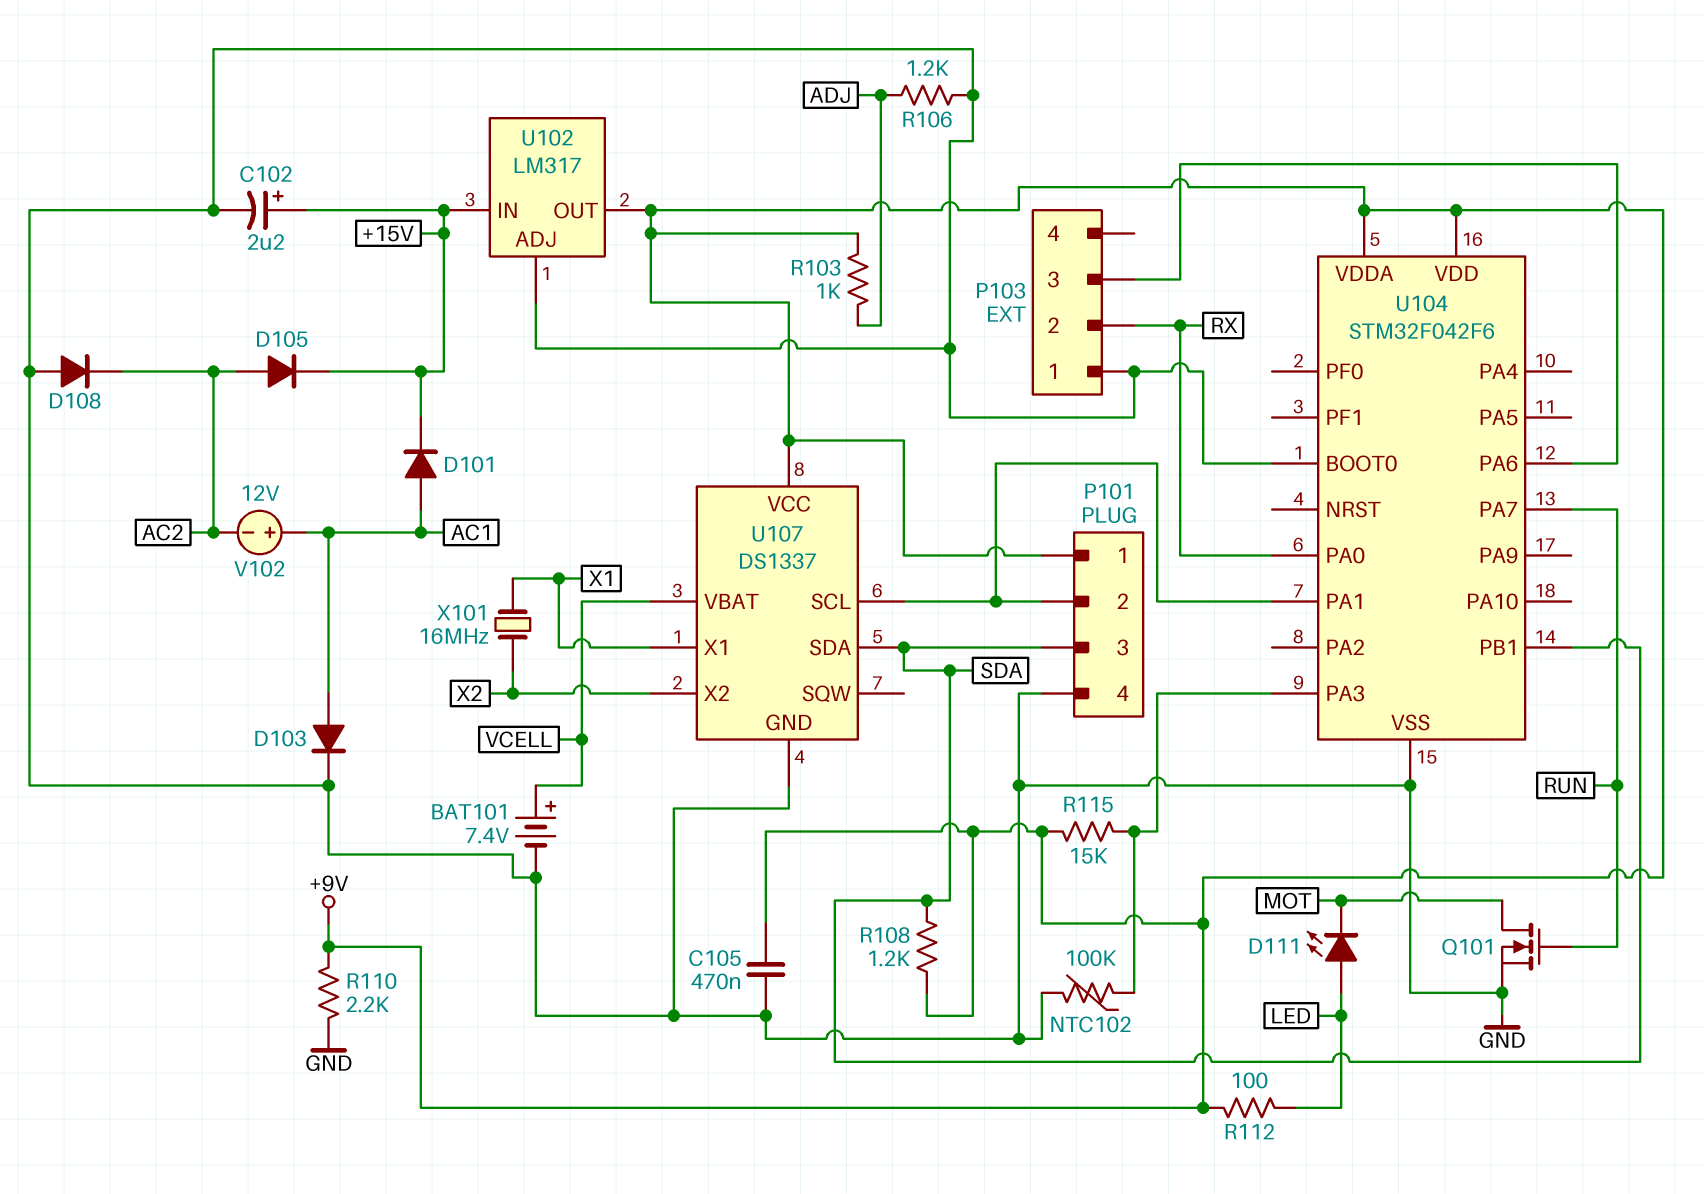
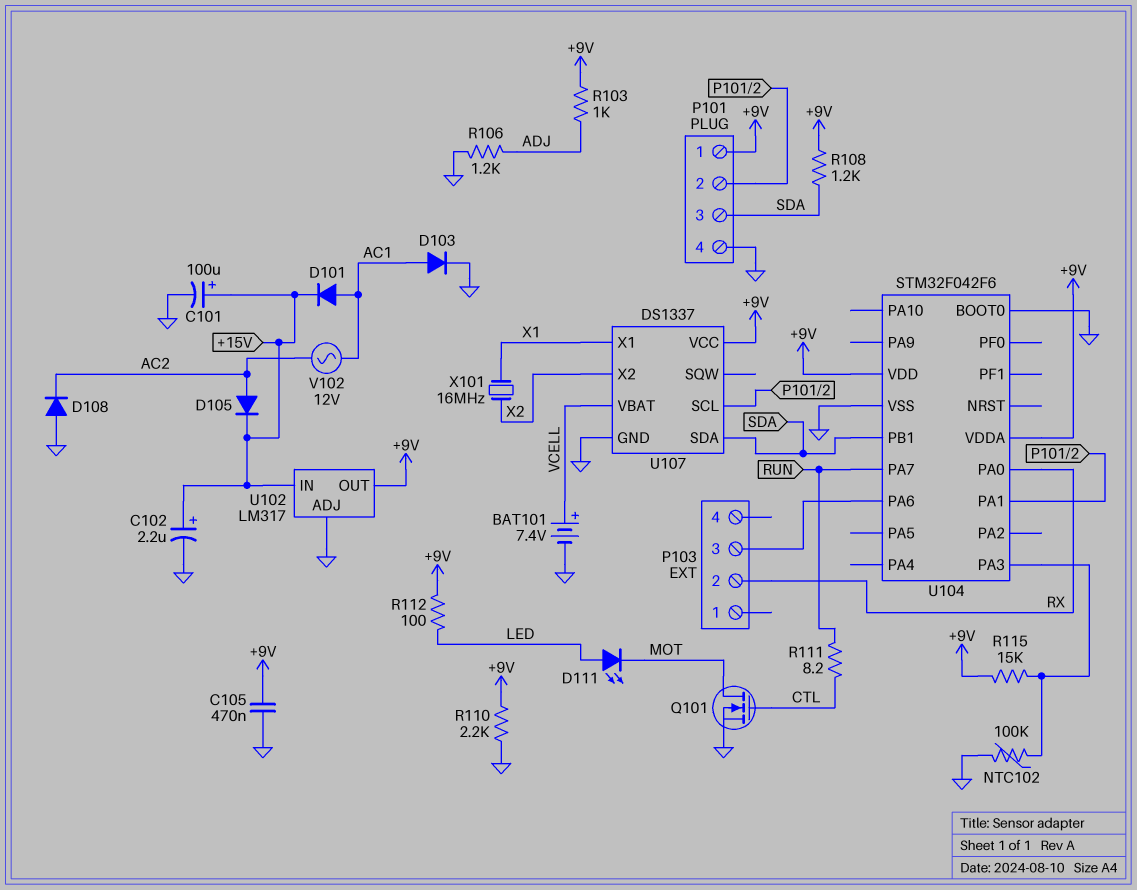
C101: none -> 100uF (plus +15V, minus GND)
P103 pin 1: GND -> none
Q101: NMOS (G RUN, D MOT, S GND) -> NMOS (G CTL, D MOT, S GND)
R111: none -> 8.2 (CTL, RUN)
V102: 12V (plus AC1, minus AC2) -> AC 12V (AC1, AC2)

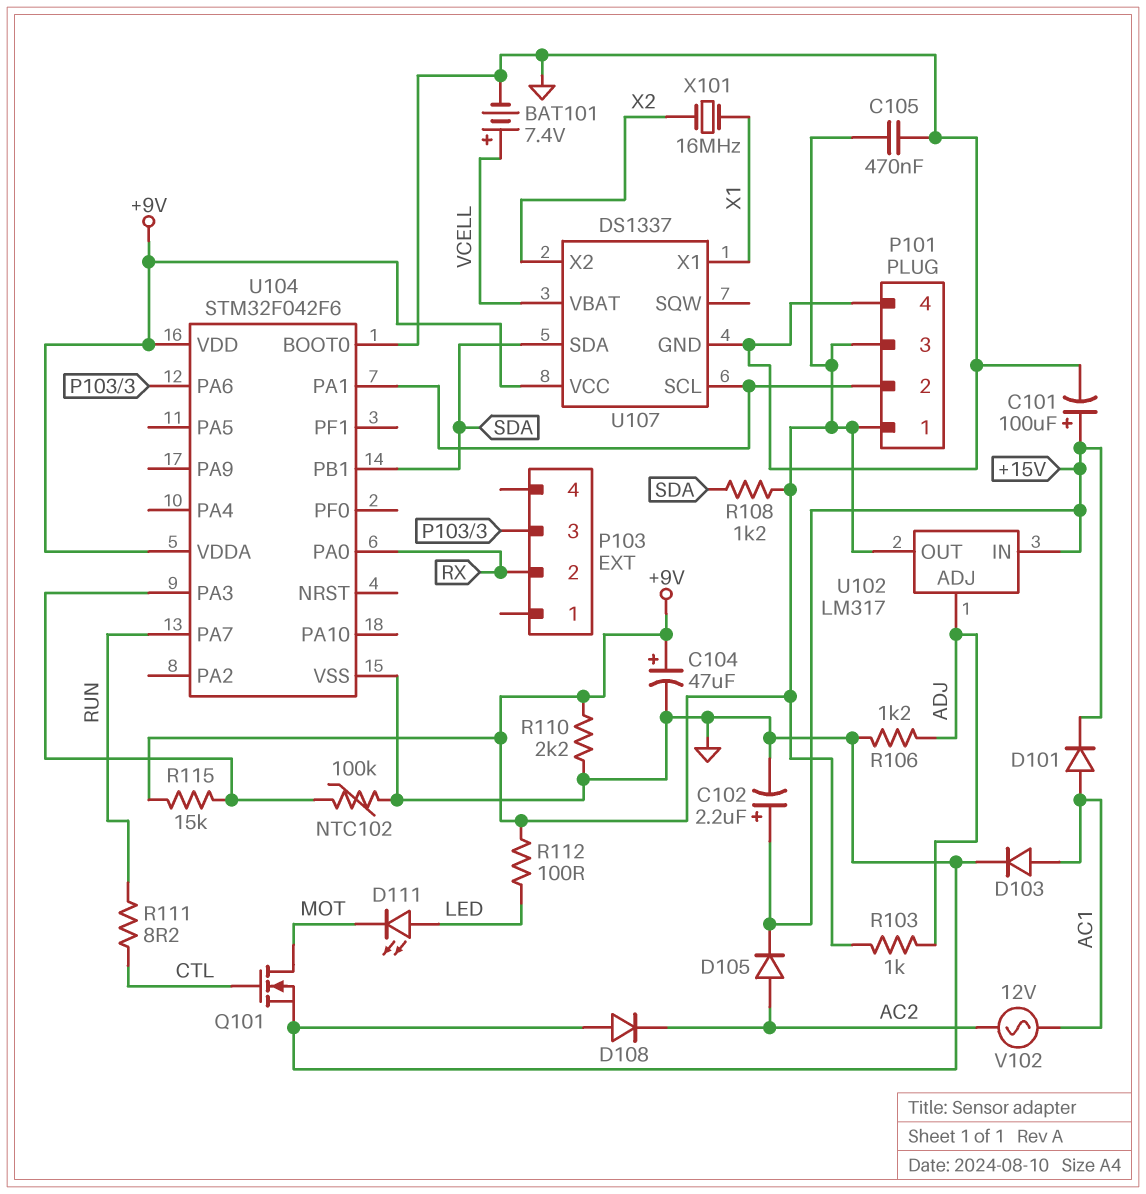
C104: none -> 47uF (plus +9V, minus GND)
P101 pin 3: SDA -> +9V
U102 pin ADJ: GND -> ADJ

